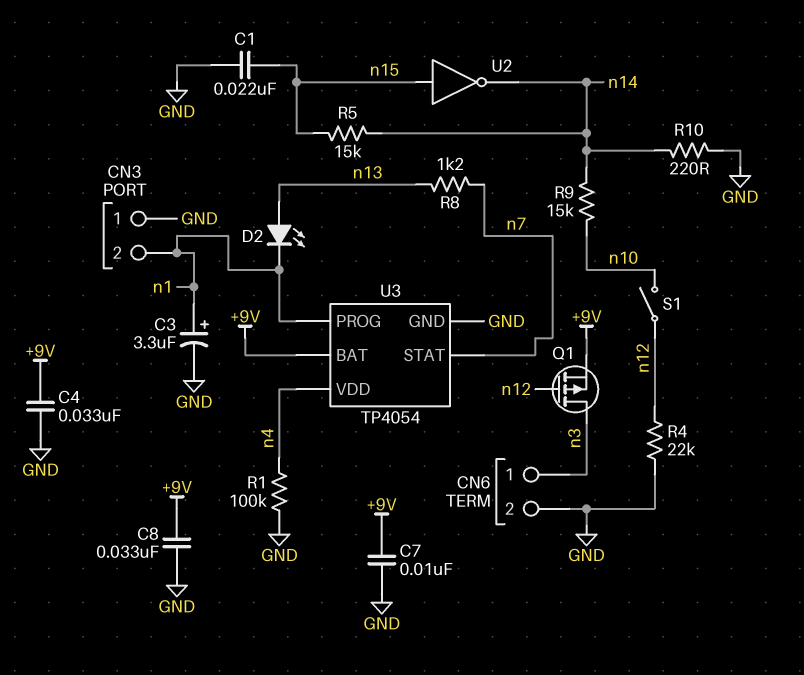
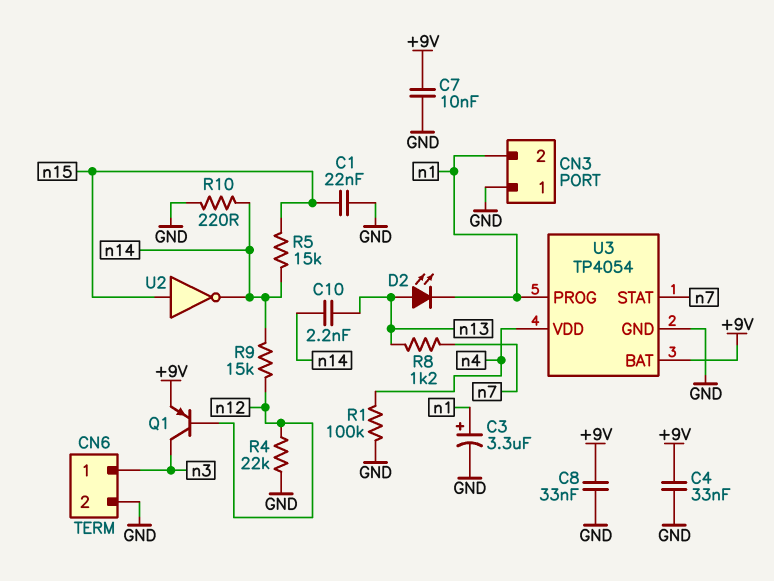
C10: none -> 2.2nF (n13, n14)
Q1: PMOS (G n12, D n3, S +9V) -> PNP (B n12, C n3, E +9V)
R9: 15k (n10, n14) -> 15k (n12, n14)
S1: switch (n10, n12) -> none

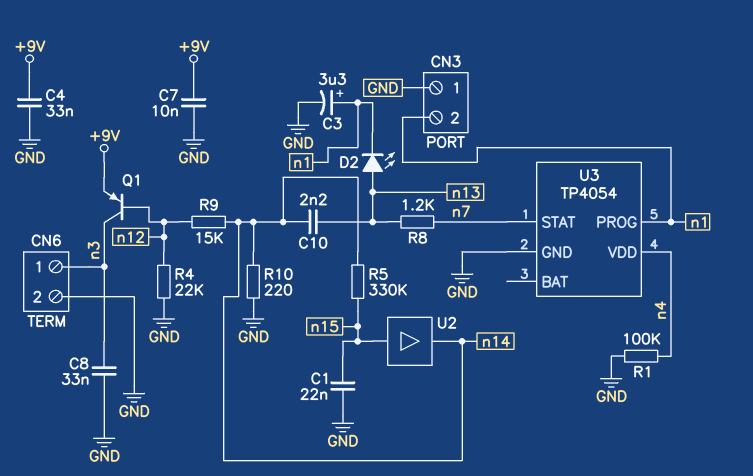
C8: 33nF (+9V, GND) -> 33nF (GND, n3)
R5: 15k (n14, n15) -> 330k (n14, n15)
U2: NOT (in n15, out n14) -> buffer (in n15, out n14)
U3 pin BAT: +9V -> none

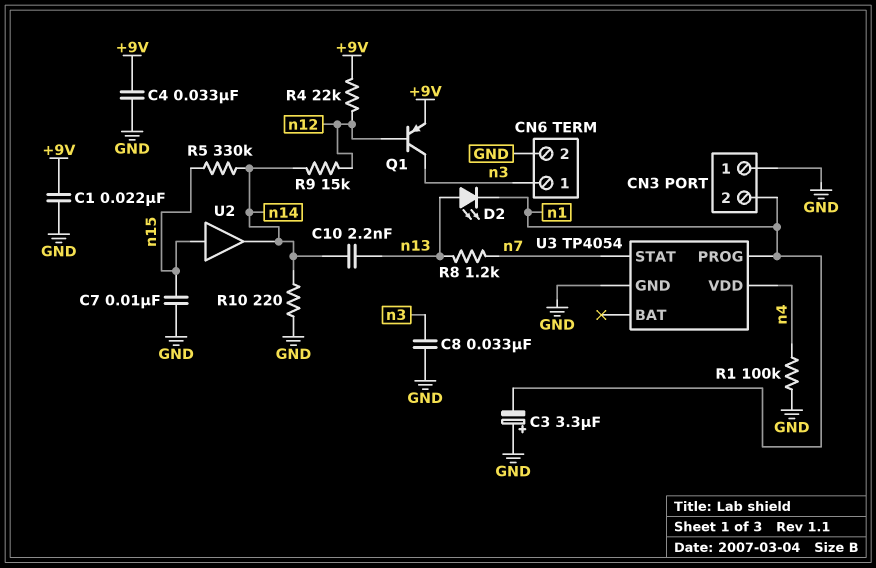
C1: 22nF (GND, n15) -> 22nF (+9V, GND)
C3: 3.3uF (plus n1, minus GND) -> 3.3uF (plus GND, minus n1)
C7: 10nF (+9V, GND) -> 10nF (GND, n15)
R4: 22k (GND, n12) -> 22k (+9V, n12)

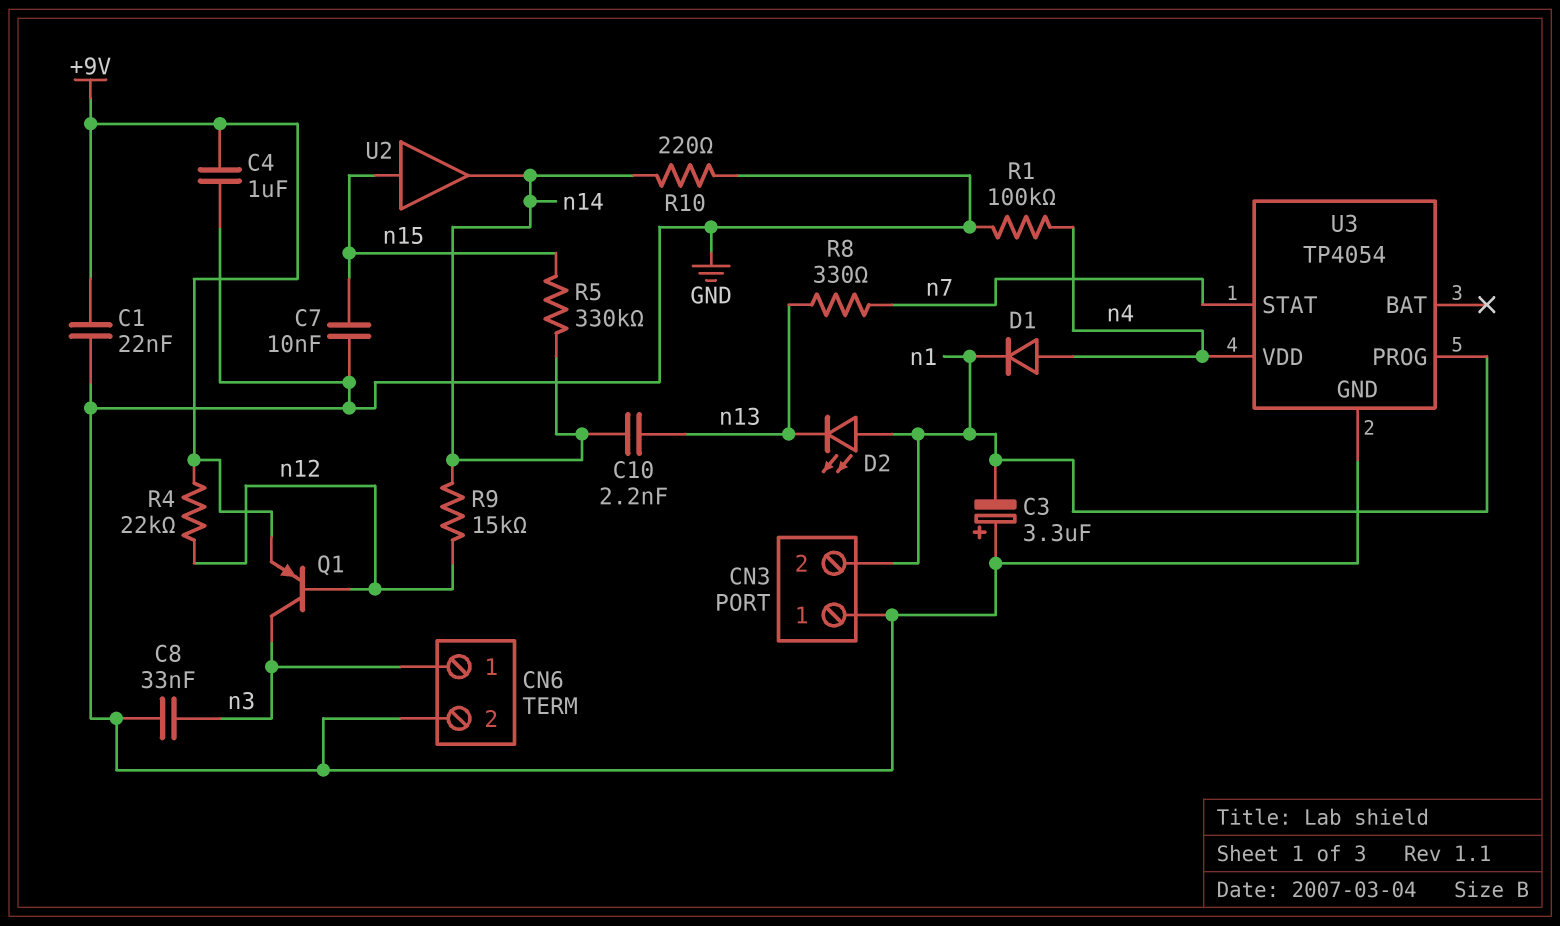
C4: 33nF (+9V, GND) -> 1uF (+9V, GND)
D1: none -> diode (A n4, K n1)
D2: LED (A n13, K n1) -> LED (A n1, K n13)
R8: 1.2k (n7, n13) -> 330 (n7, n13)

